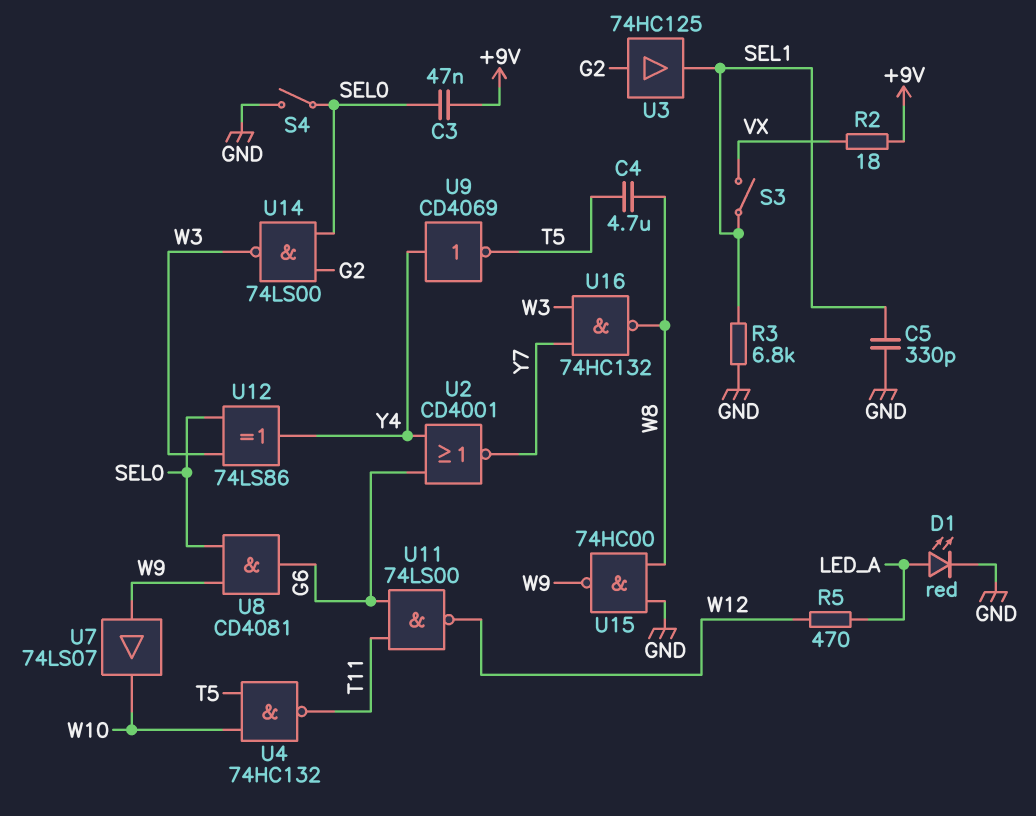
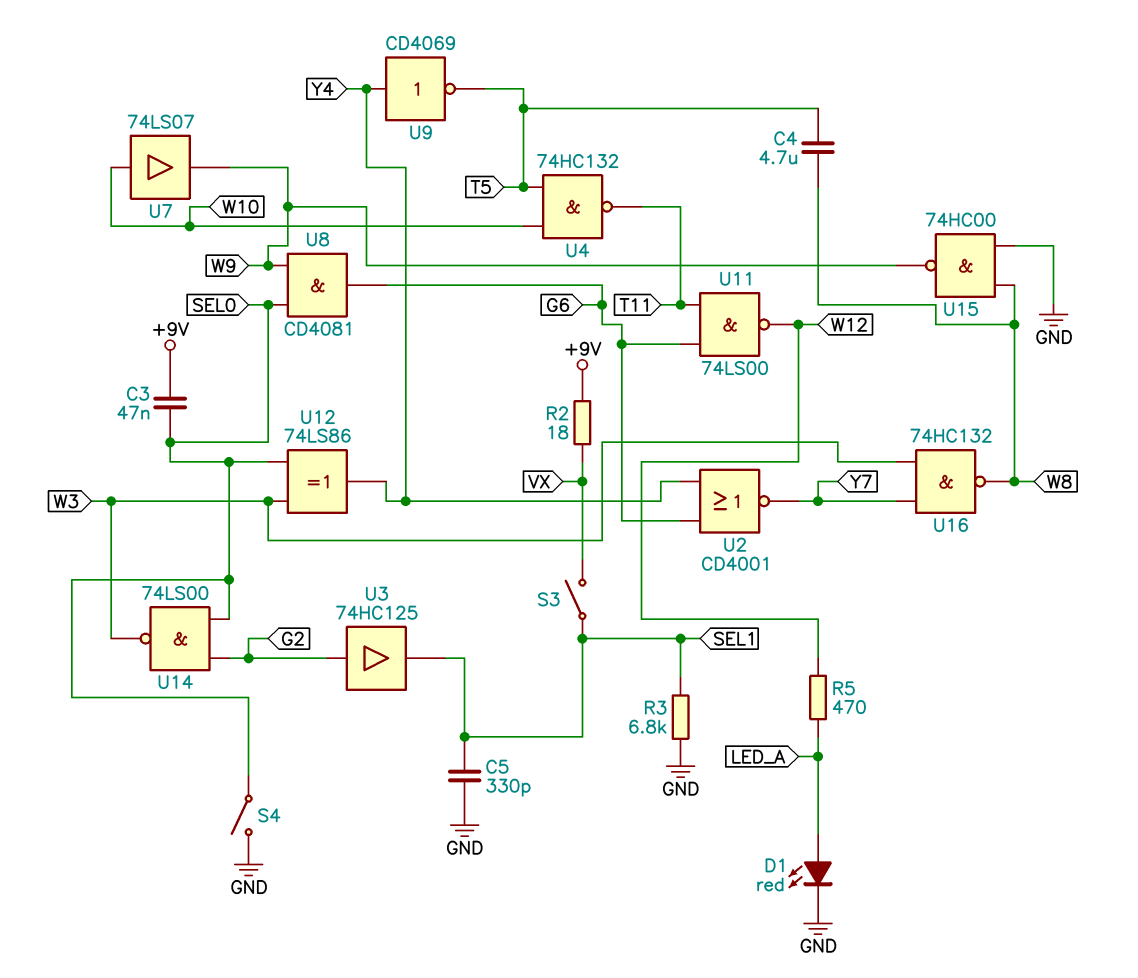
U7: buffer 74LS07 (in W9, out W10) -> buffer 74LS07 (in W10, out W9)

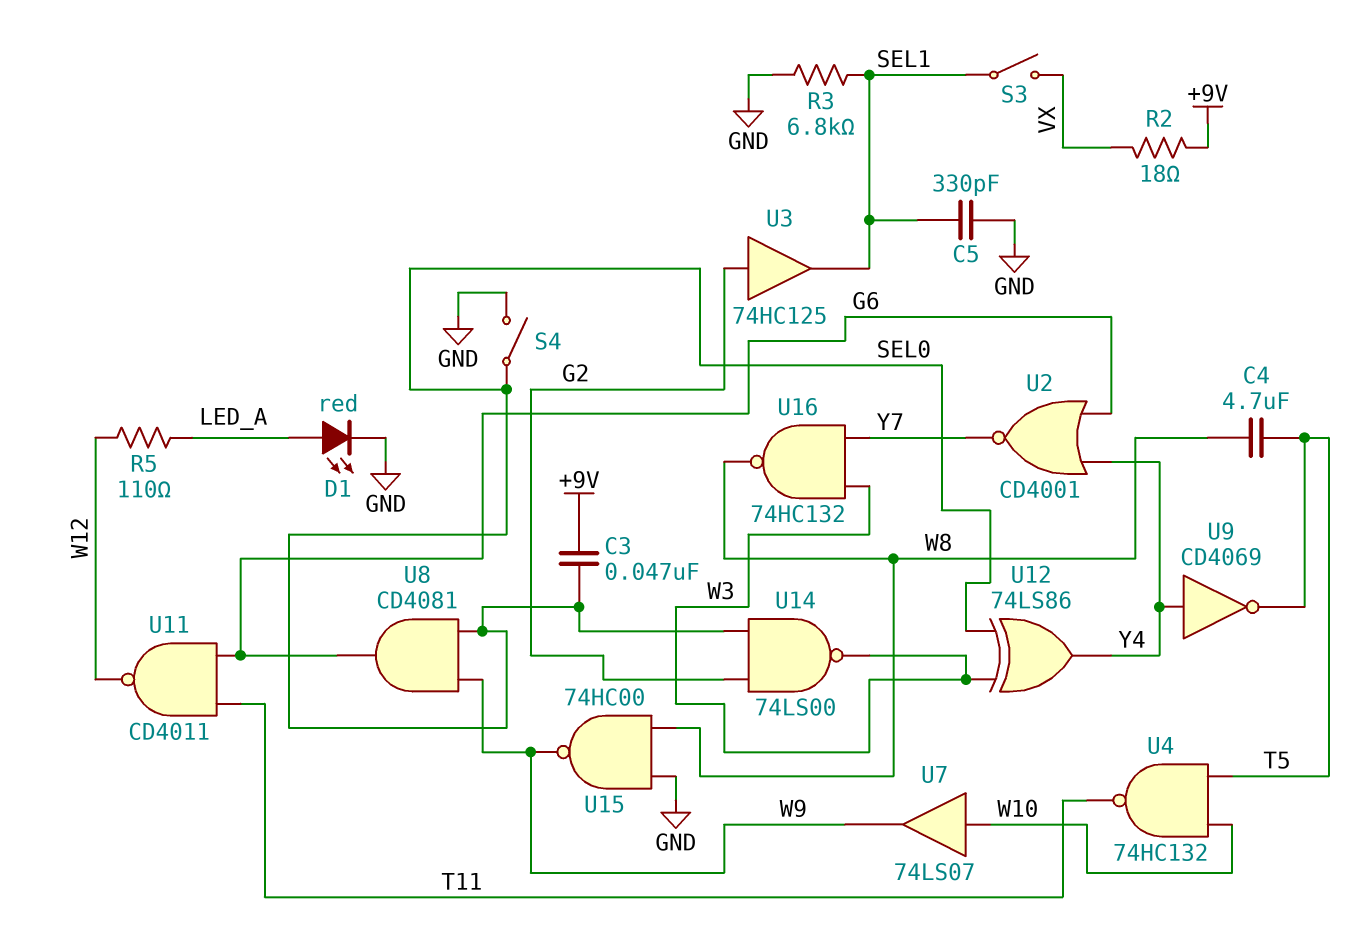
R5: 470 (LED_A, W12) -> 110 (LED_A, W12)
U11: NAND 74LS00 (in G6, in T11, out W12) -> NAND CD4011 (in G6, in T11, out W12)

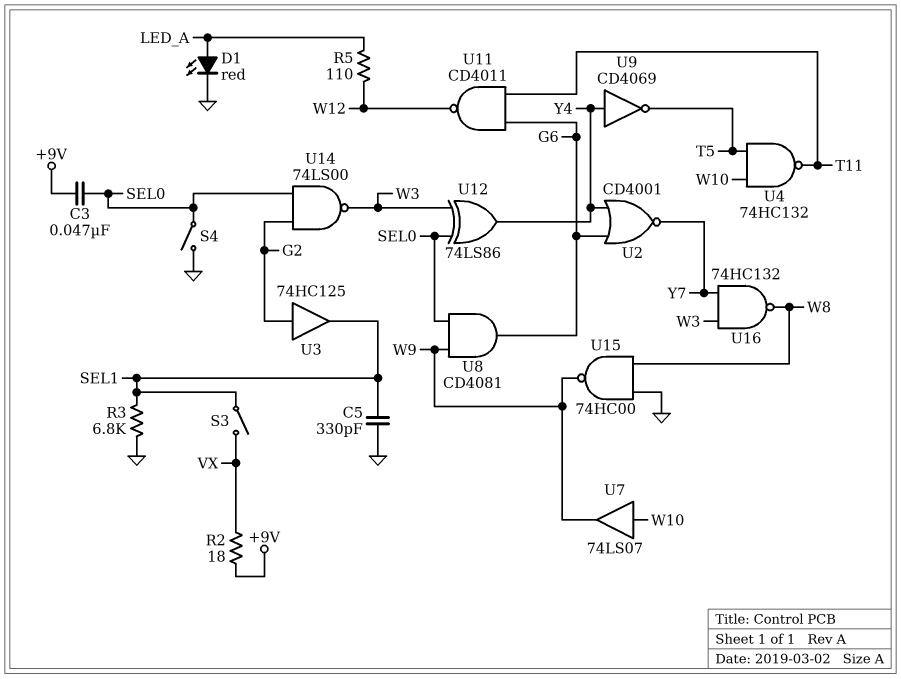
C4: 4.7uF (T5, W8) -> none

